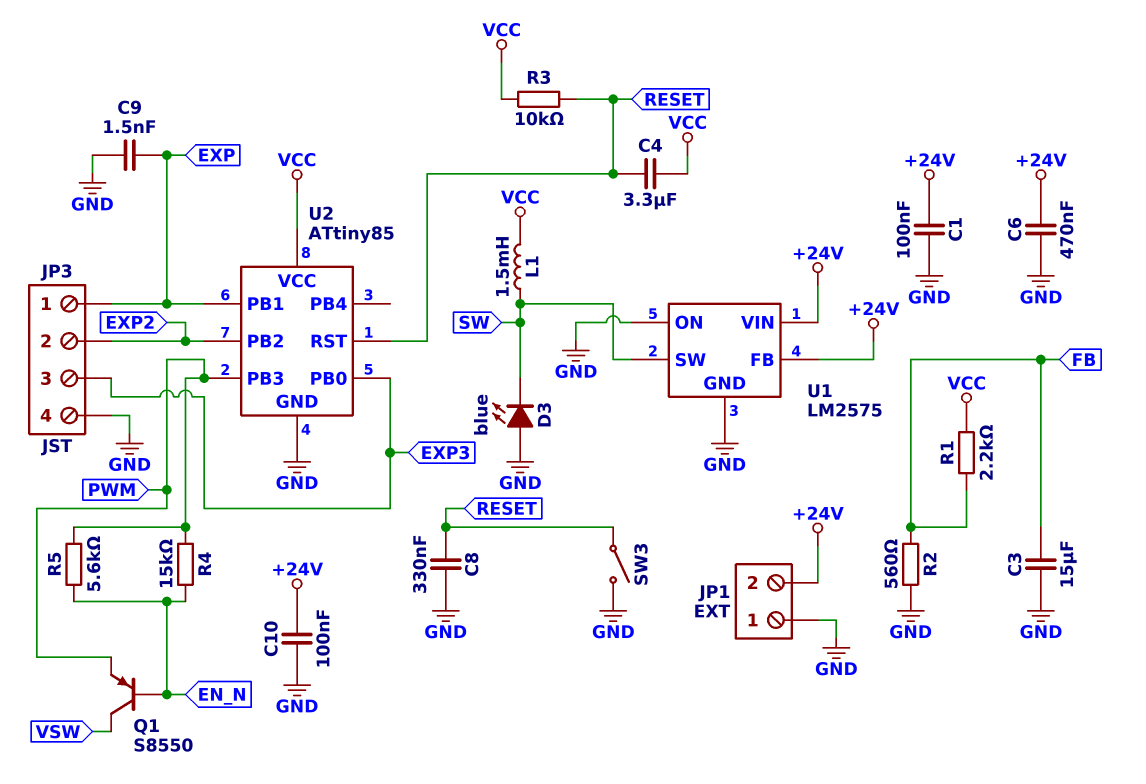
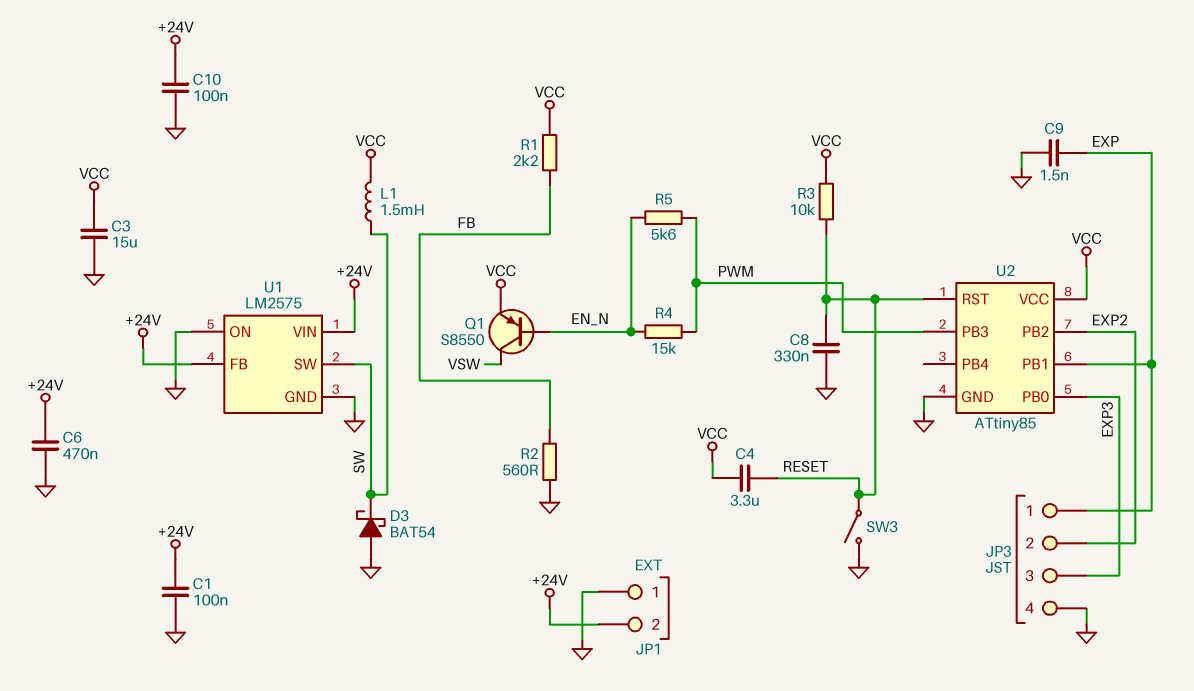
C3: 15uF (FB, GND) -> 15uF (GND, VCC)
D3: LED blue (A GND, K SW) -> schottky BAT54 (A GND, K SW)
Q1: PNP S8550 (B EN_N, C VSW, E PWM) -> PNP S8550 (B EN_N, C VSW, E VCC)

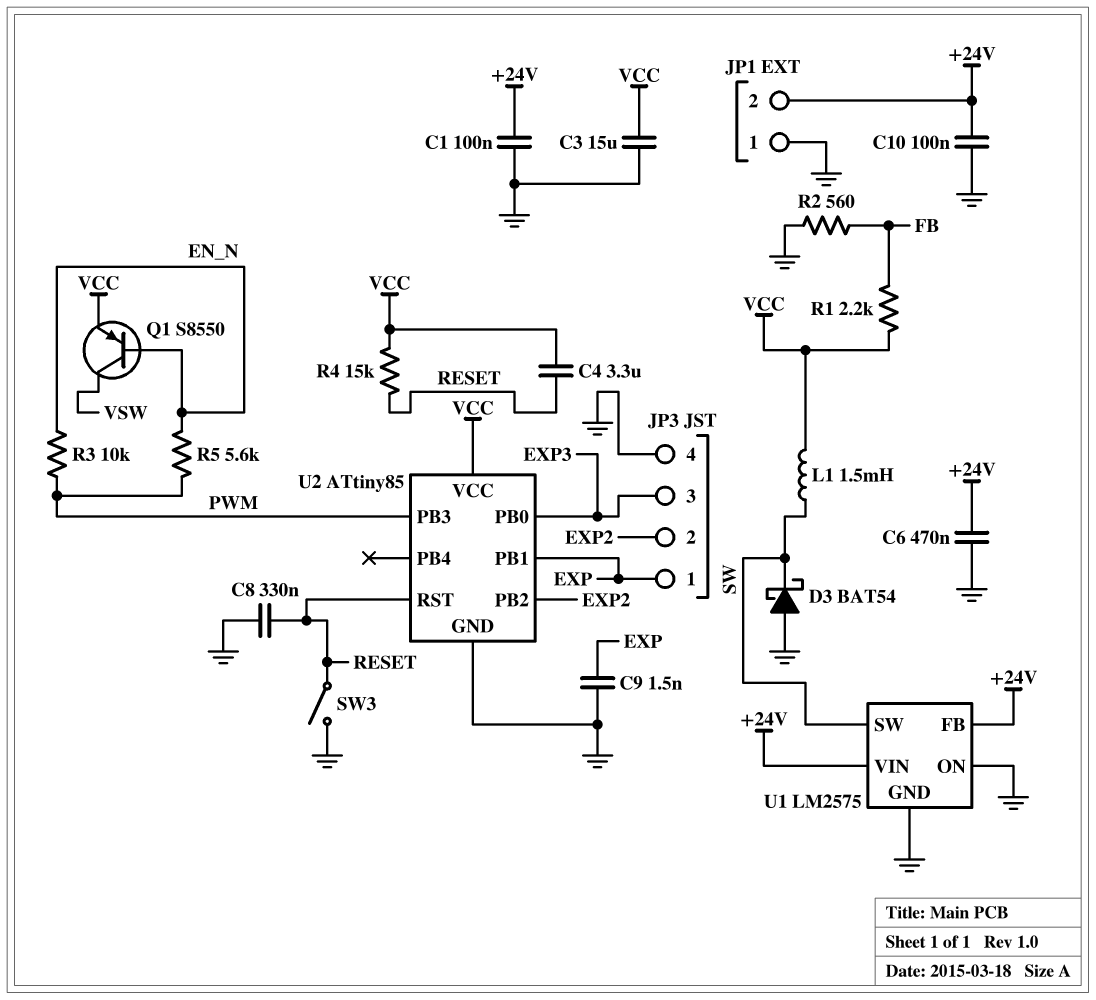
R3: 10k (RESET, VCC) -> 10k (EN_N, PWM)
R4: 15k (EN_N, PWM) -> 15k (RESET, VCC)

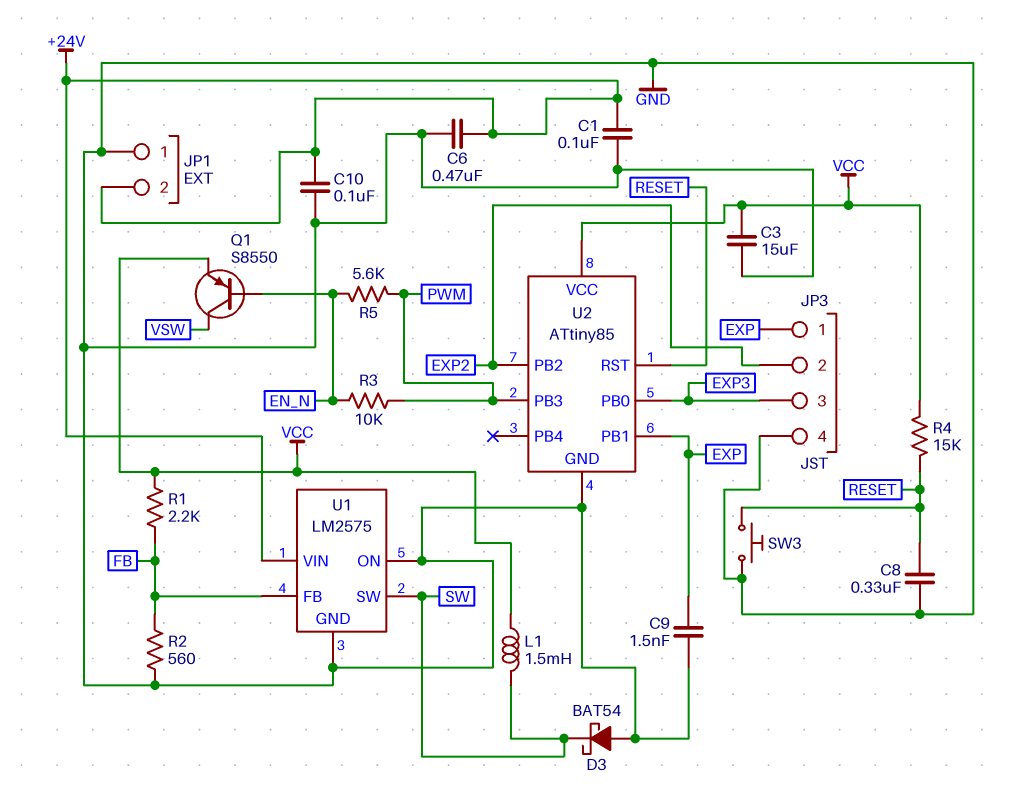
C4: 3.3uF (RESET, VCC) -> none
SW3: switch (GND, RESET) -> button (GND, RESET)
U1 pin FB: +24V -> FB

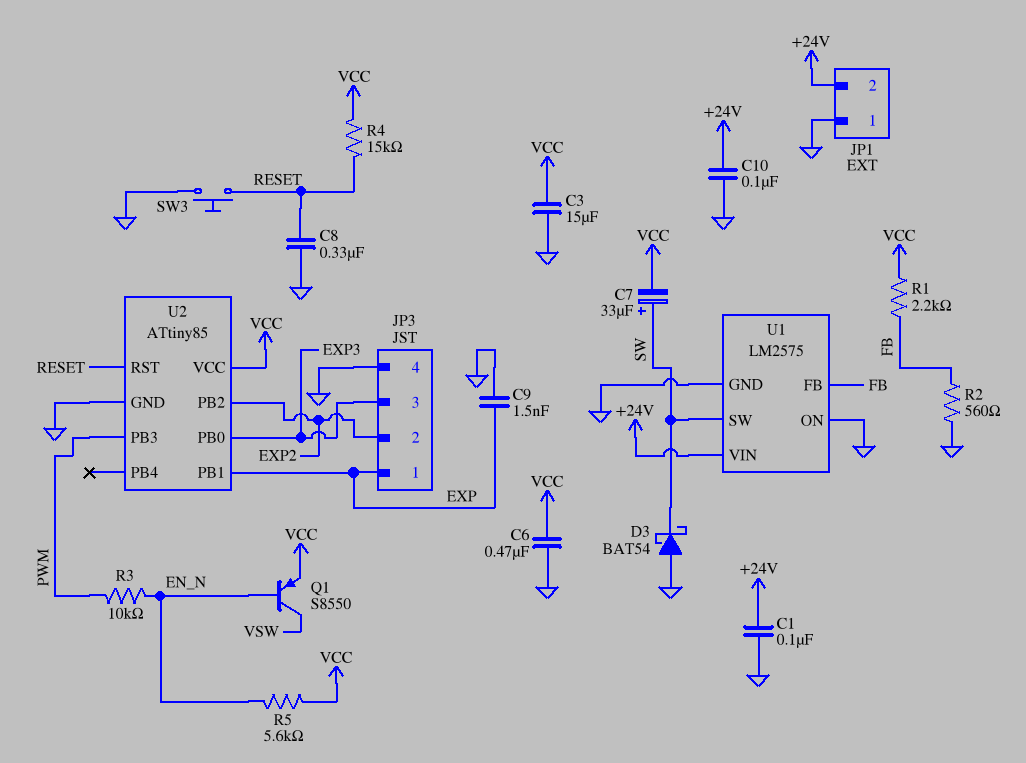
C6: 470nF (+24V, GND) -> 470nF (GND, VCC)
C7: none -> 33uF (plus SW, minus VCC)
L1: 1.5mH (SW, VCC) -> none
R5: 5.6k (EN_N, PWM) -> 5.6k (EN_N, VCC)

